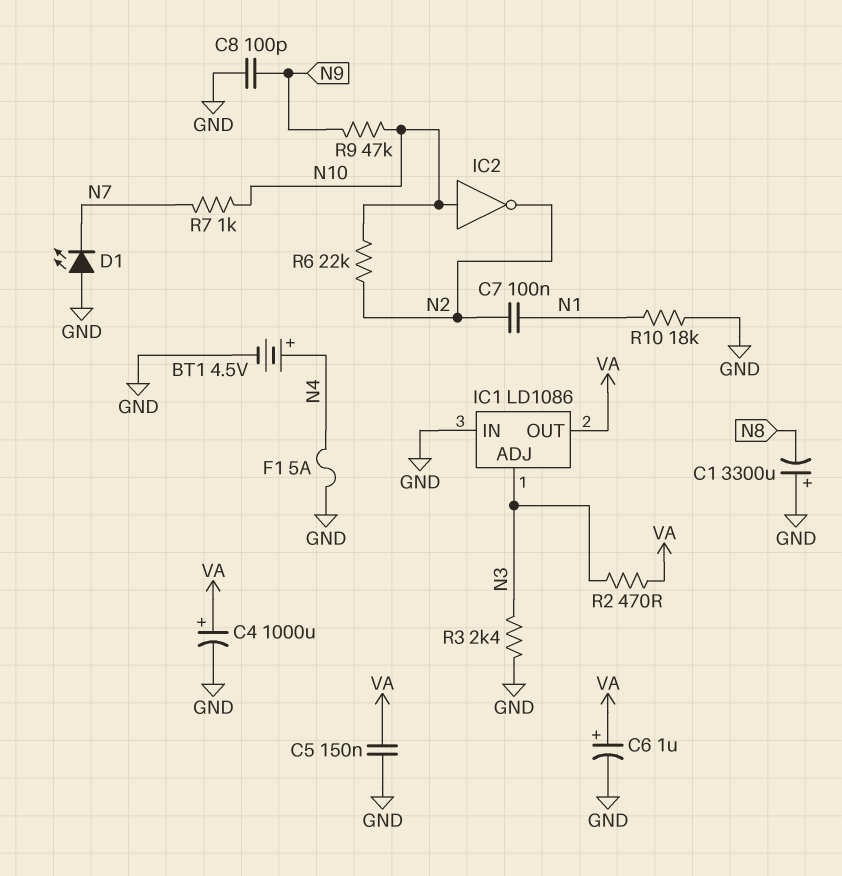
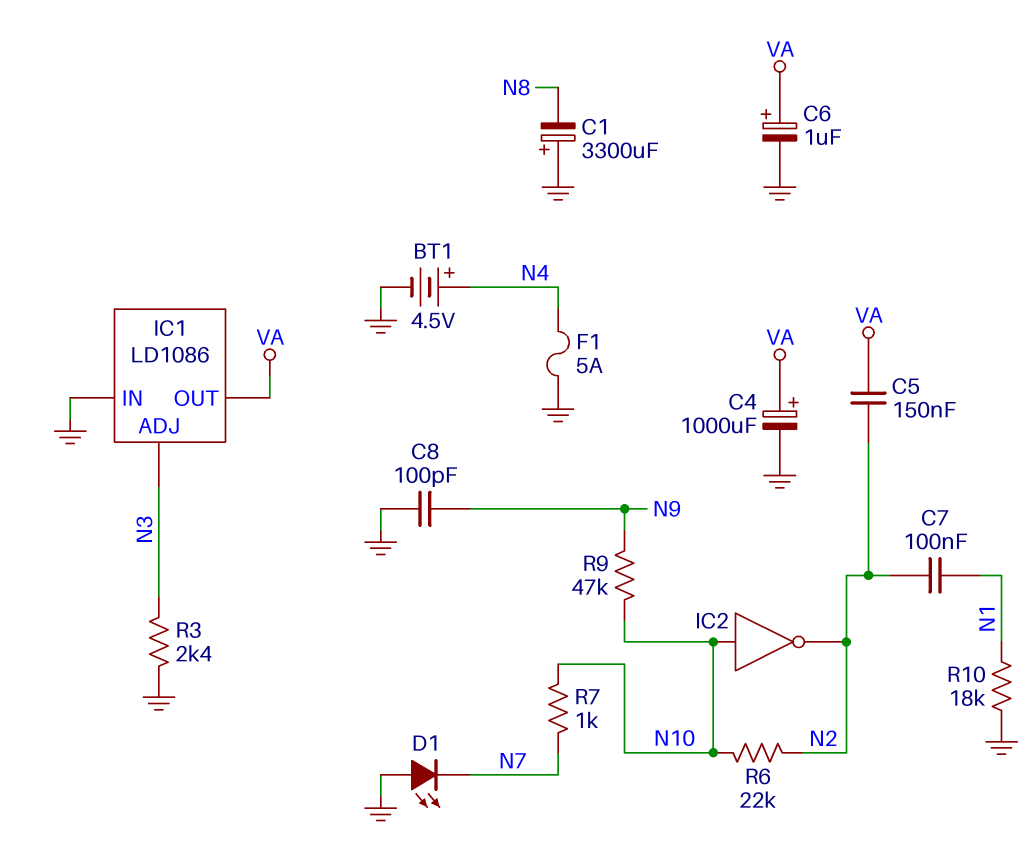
C5: 150nF (GND, VA) -> 150nF (N2, VA)
R2: 470 (N3, VA) -> none

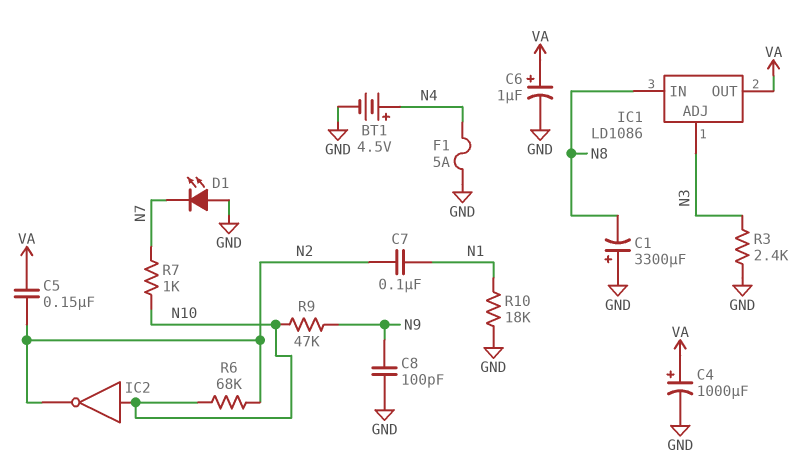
IC1 pin IN: GND -> N8
R6: 22k (N2, N10) -> 68k (N2, N10)

